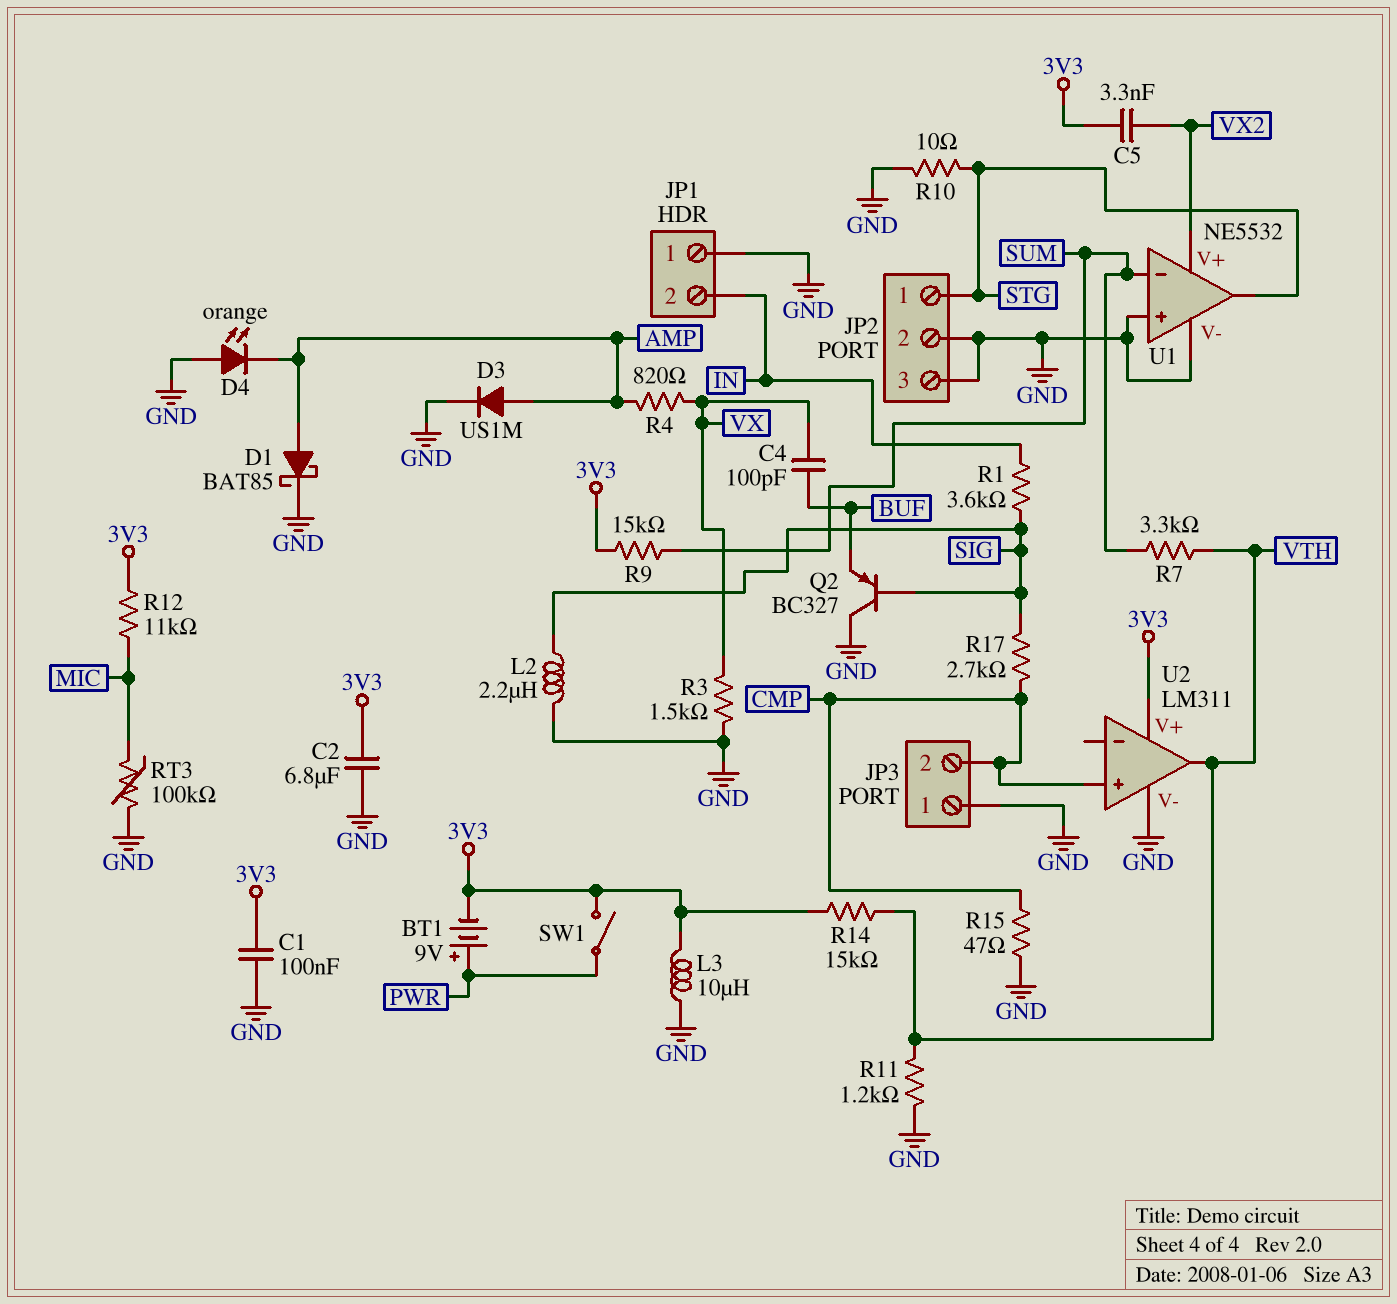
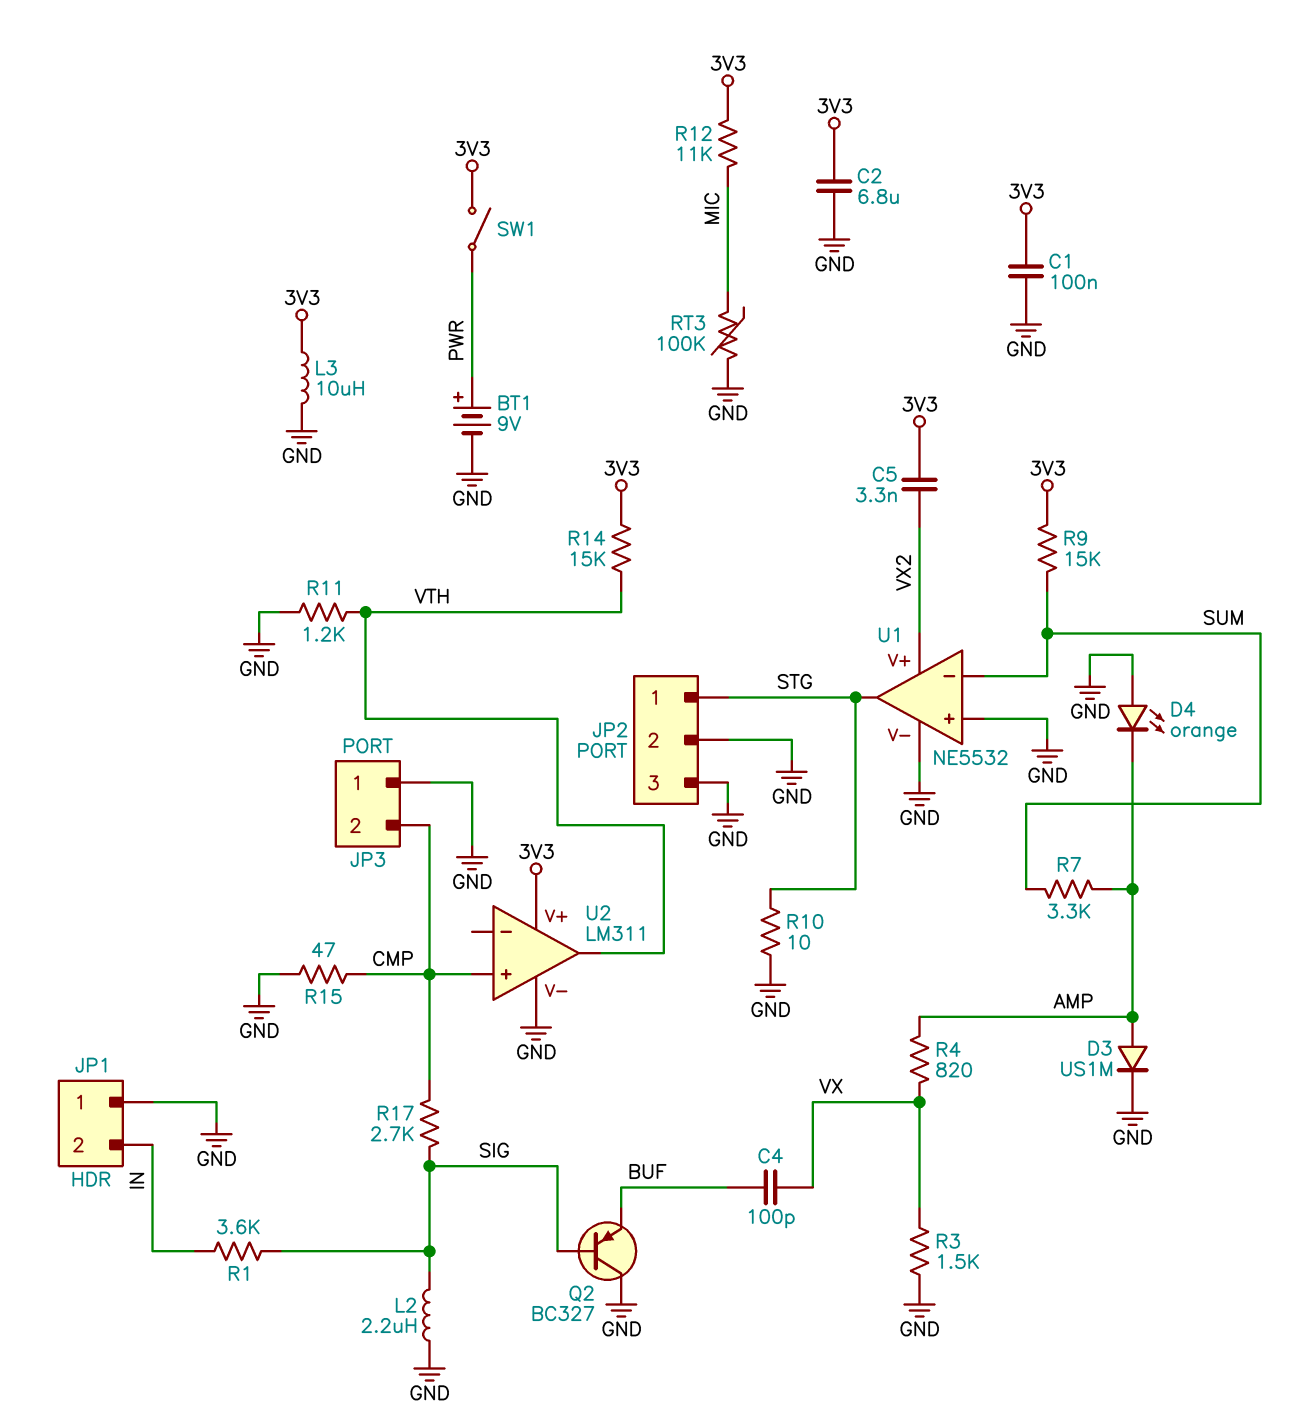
BT1: 9V (plus PWR, minus 3V3) -> 9V (plus PWR, minus GND)
D1: schottky BAT85 (A AMP, K GND) -> none
R7: 3.3k (SUM, VTH) -> 3.3k (AMP, SUM)

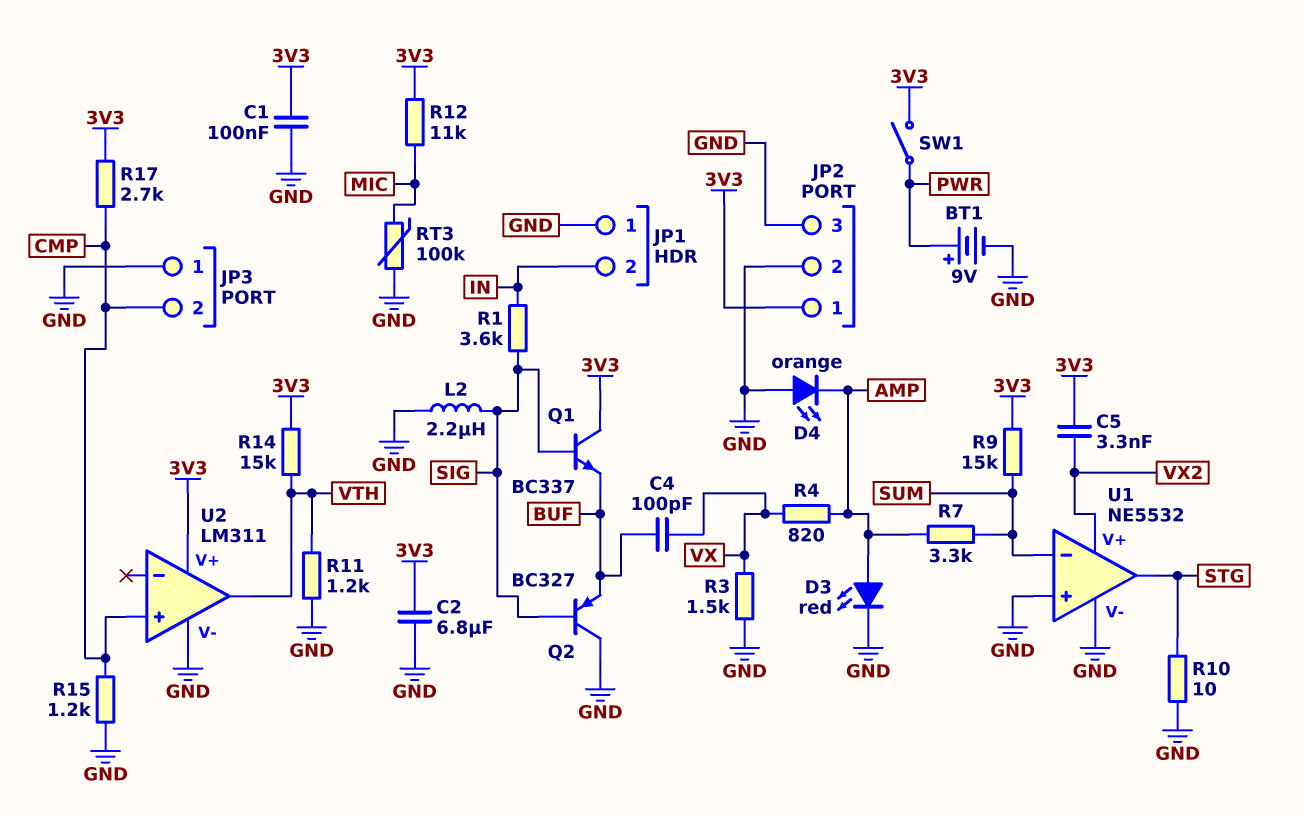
D3: diode US1M (A AMP, K GND) -> LED red (A AMP, K GND)
JP2 pin 1: STG -> 3V3
L3: 10uH (3V3, GND) -> none
Q1: none -> NPN BC337 (B SIG, C 3V3, E BUF)
R15: 47 (CMP, GND) -> 1.2k (CMP, GND)
R17: 2.7k (CMP, SIG) -> 2.7k (3V3, CMP)

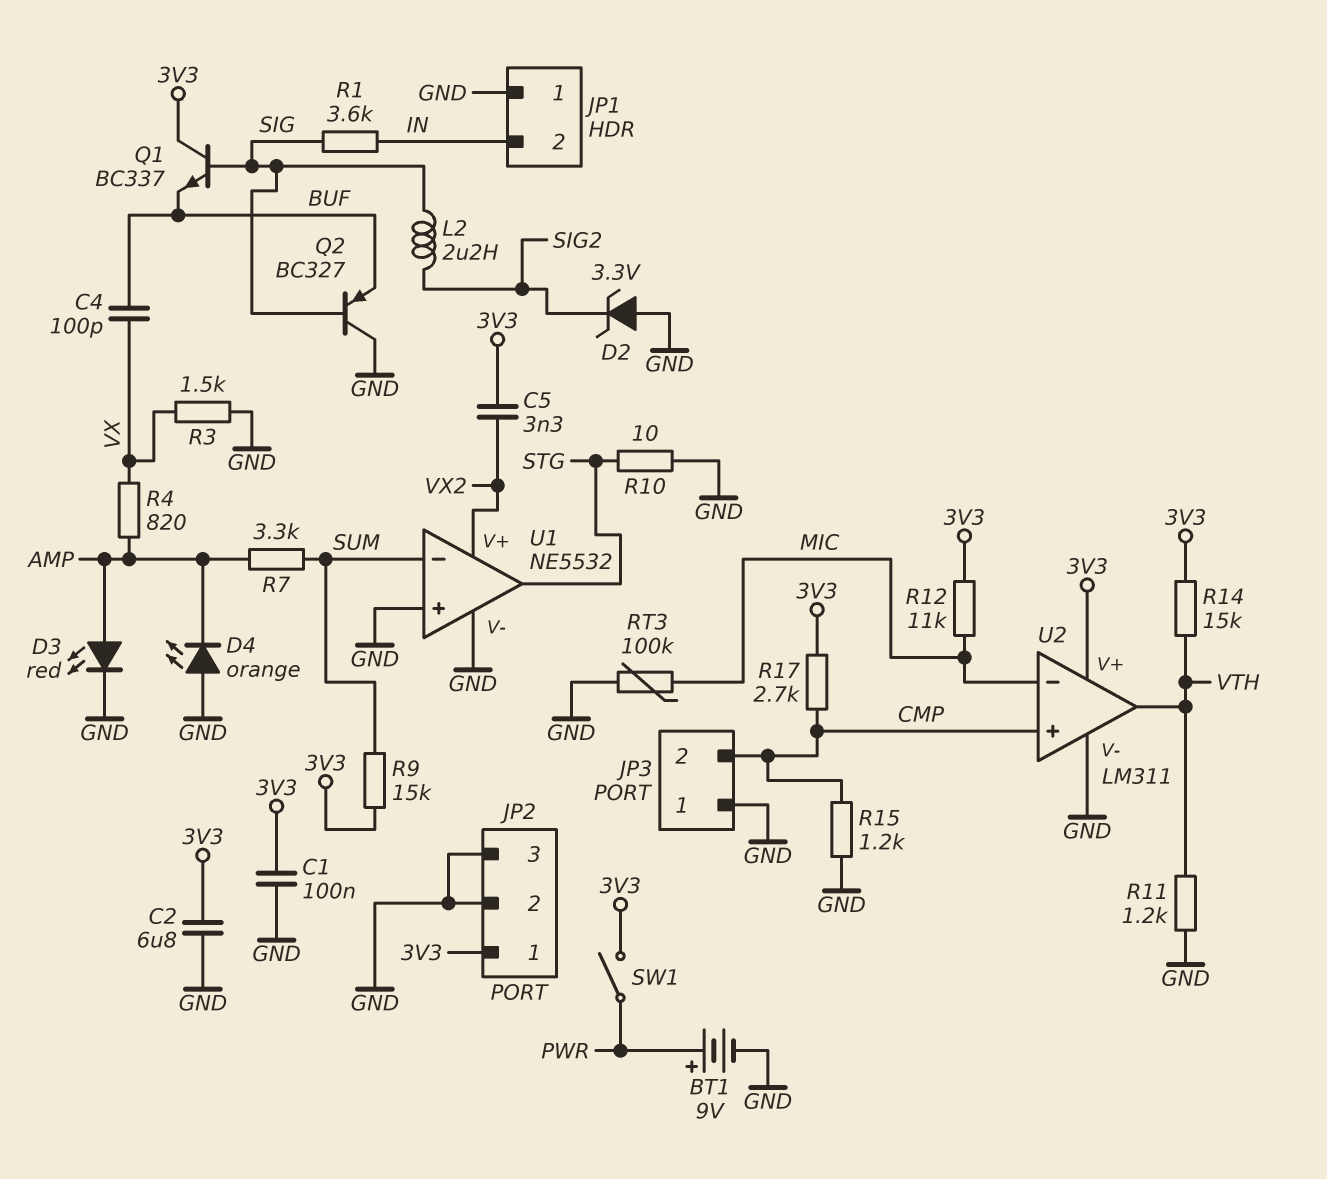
D2: none -> zener 3.3V (A GND, K SIG2)
L2: 2.2uH (GND, SIG) -> 2.2uH (SIG, SIG2)
U2 pin in-: none -> MIC

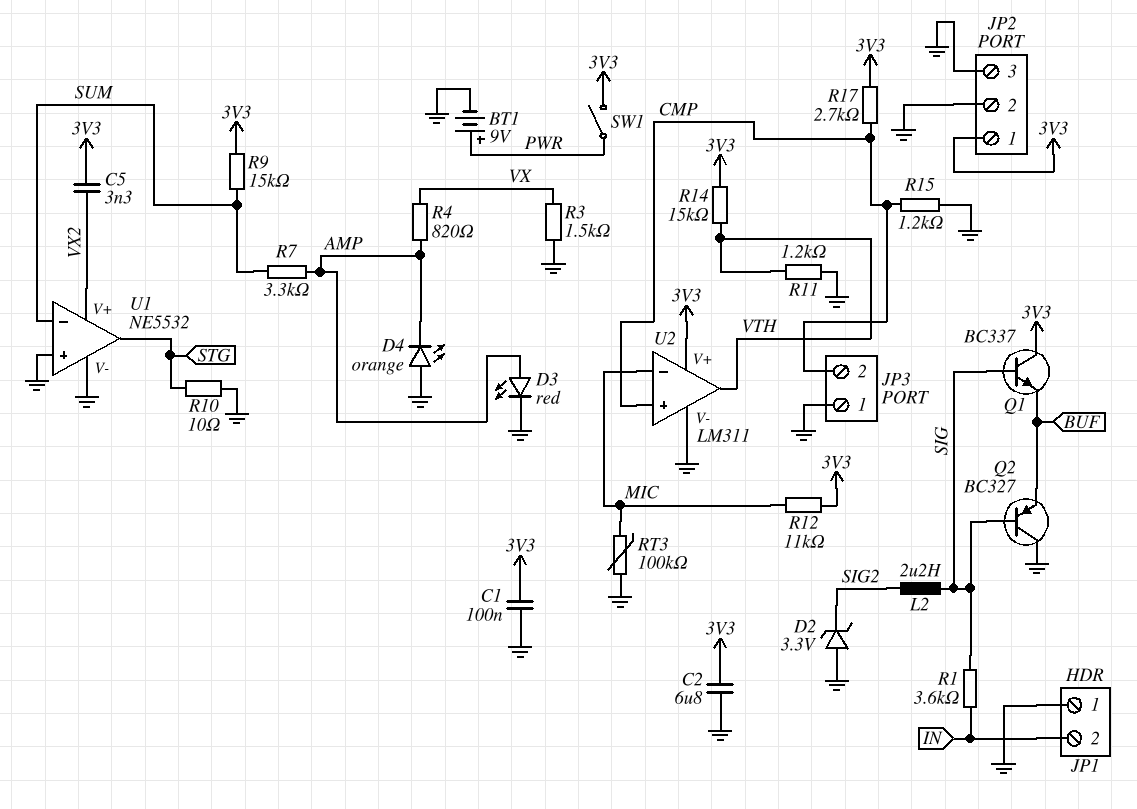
C4: 100pF (BUF, VX) -> none

